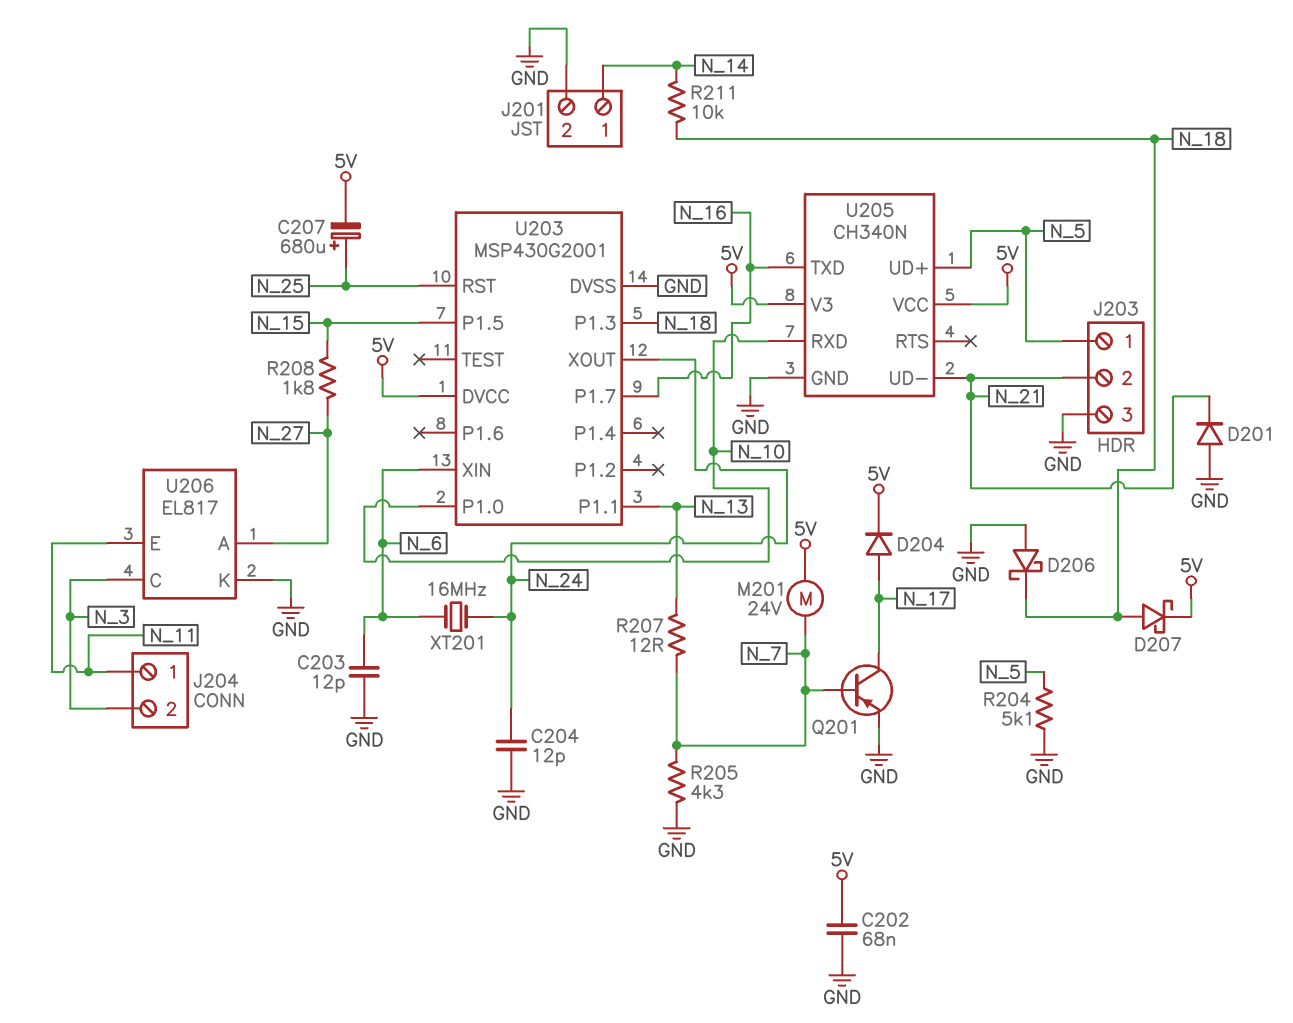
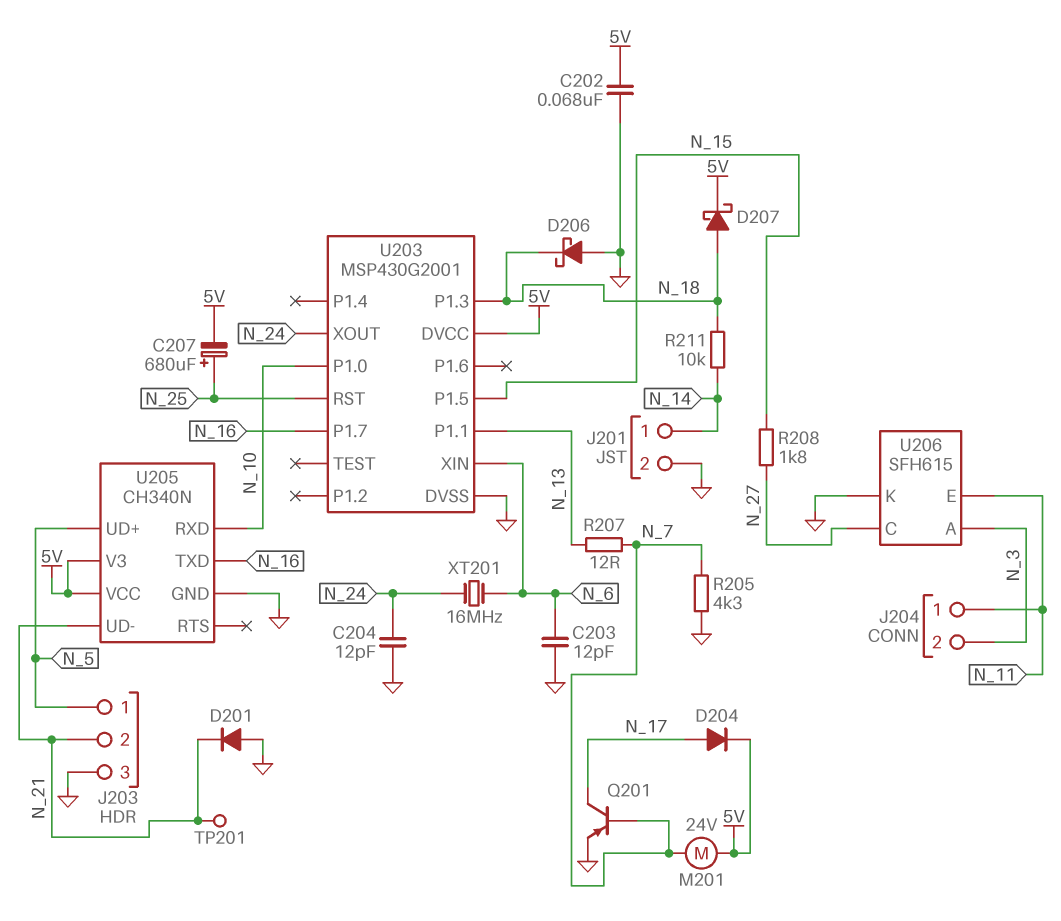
R204: 5.1k (GND, N_5) -> none
TP201: none -> test point (N_21)
U206: EL817 -> SFH615
U206 pin A: N_27 -> N_3
U206 pin C: N_3 -> N_27

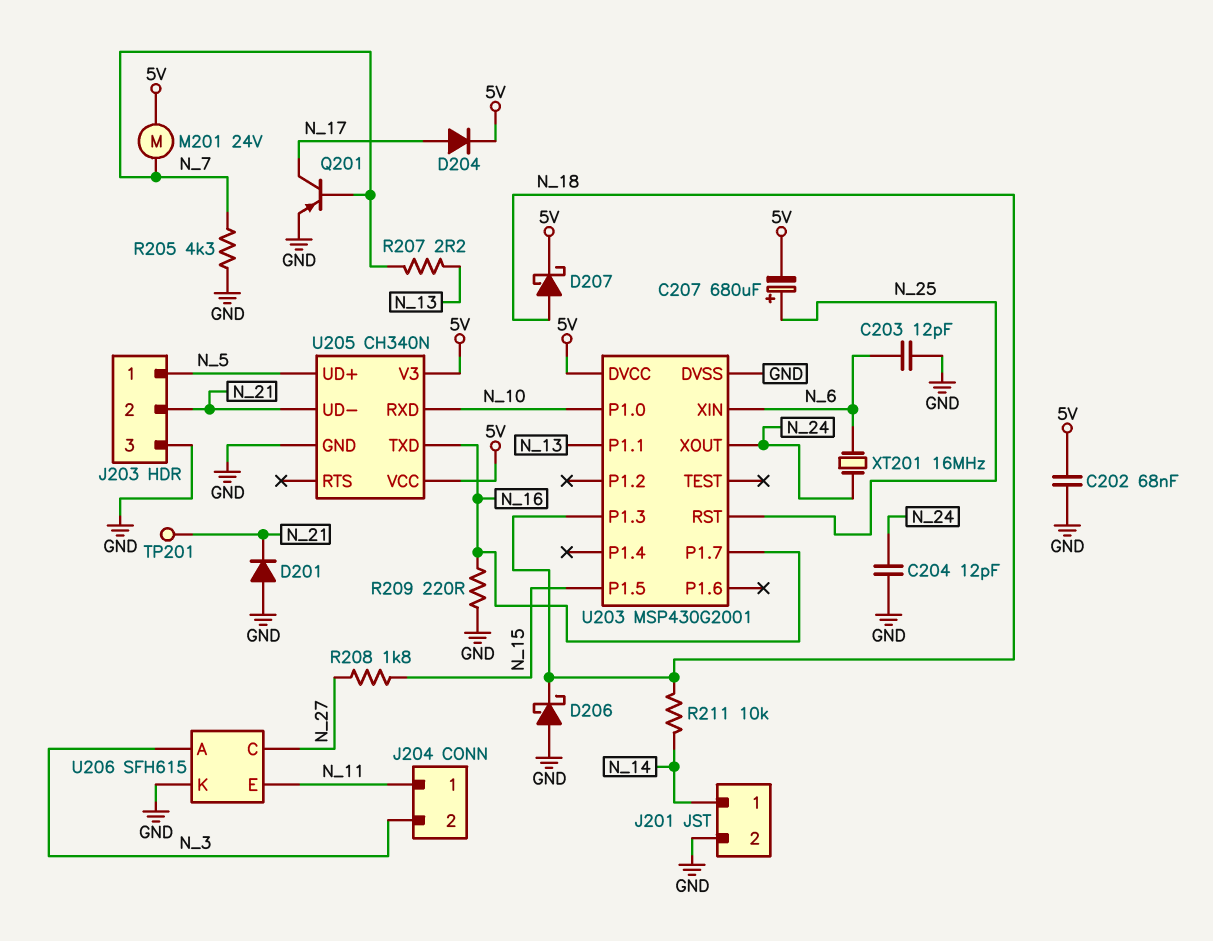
R207: 12 (N_7, N_13) -> 2.2 (N_7, N_13)
R209: none -> 220 (GND, N_16)

